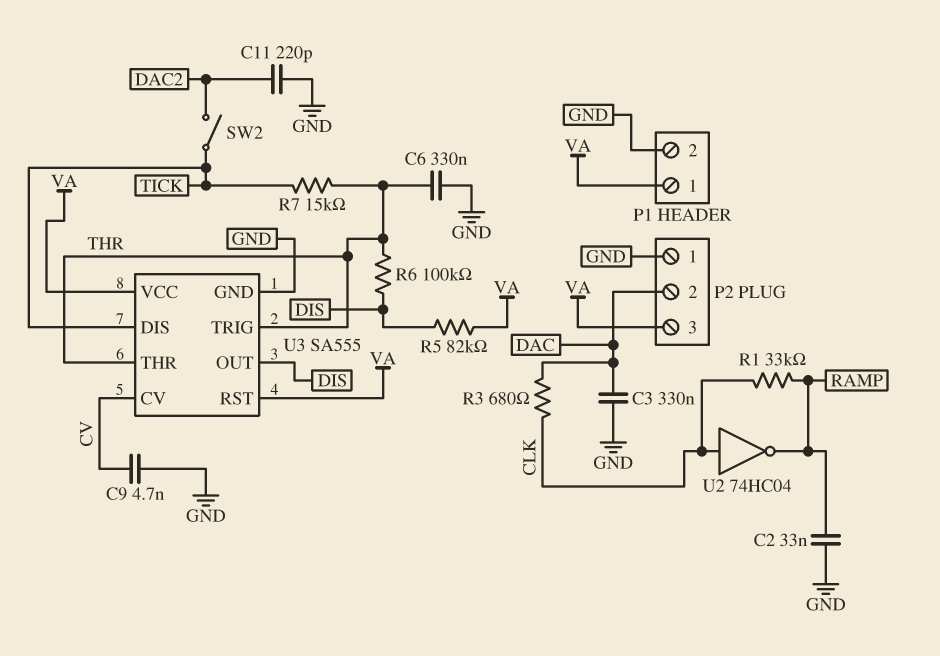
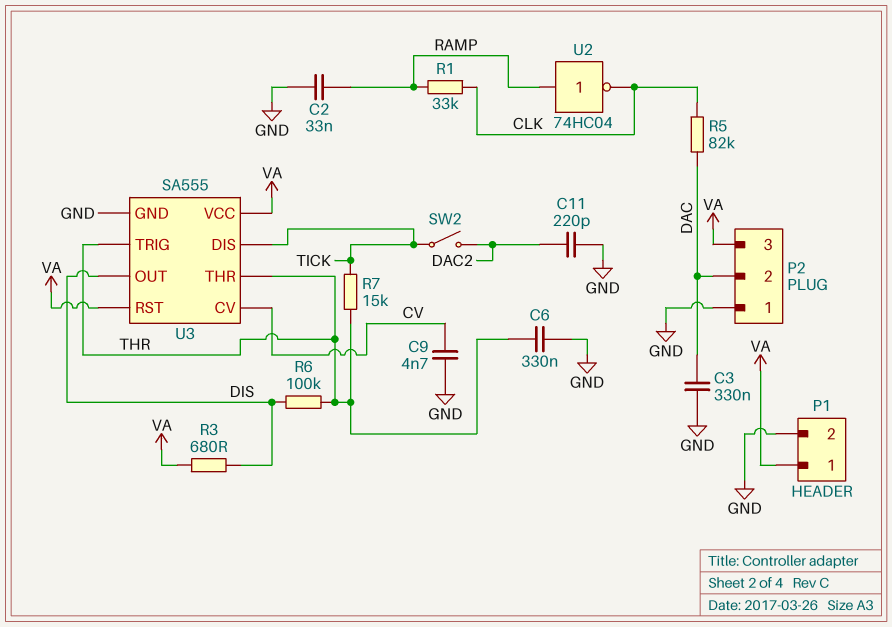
R3: 680 (CLK, DAC) -> 680 (DIS, VA)
R5: 82k (DIS, VA) -> 82k (CLK, DAC)
U2: NOT 74HC04 (in CLK, out RAMP) -> NOT 74HC04 (in RAMP, out CLK)

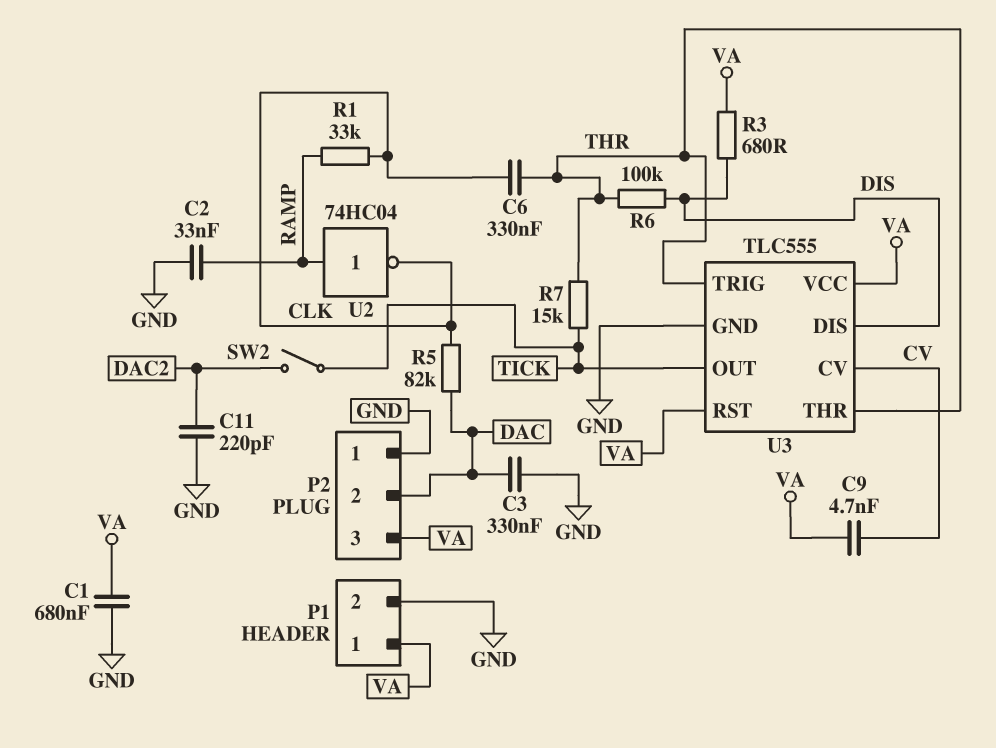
C1: none -> 680nF (GND, VA)
C6: 330nF (GND, THR) -> 330nF (CLK, THR)
C9: 4.7nF (CV, GND) -> 4.7nF (CV, VA)
U3: SA555 -> TLC555
U3 pin DIS: TICK -> DIS
U3 pin OUT: DIS -> TICK

